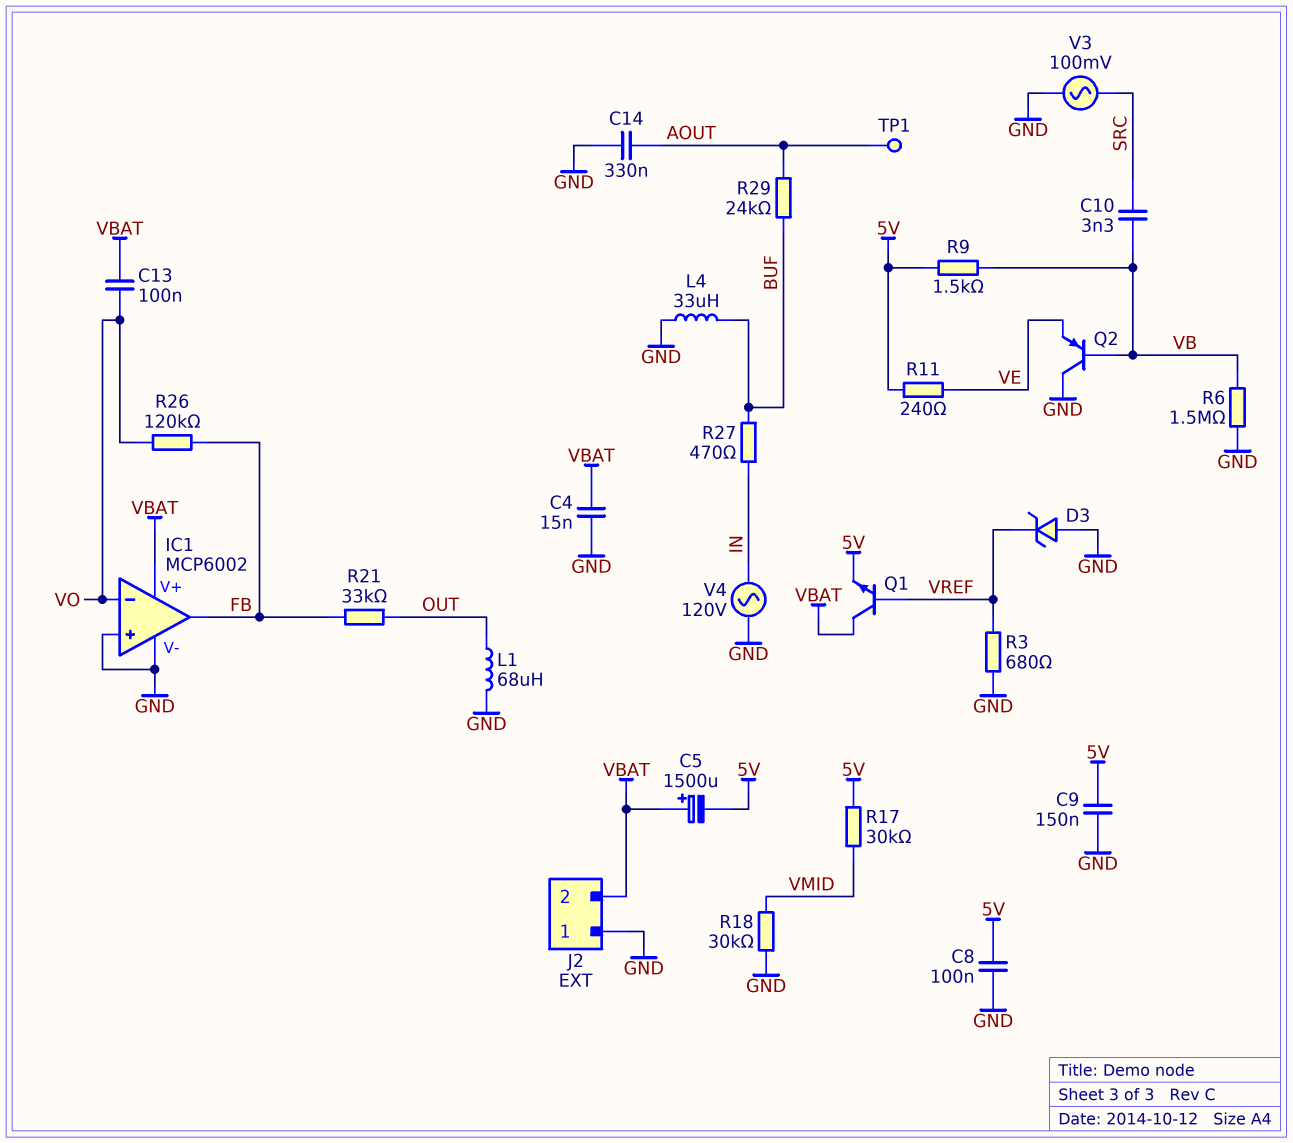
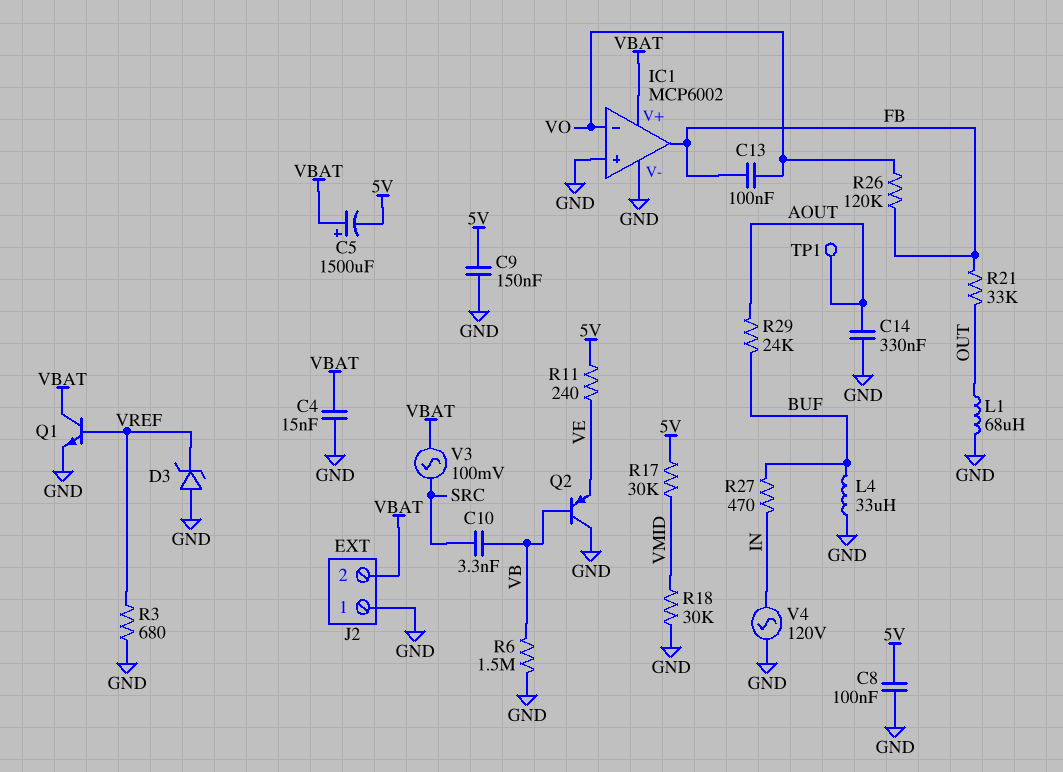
C13: 100nF (VBAT, VO) -> 100nF (FB, VO)
Q1: NPN (B VREF, C VBAT, E 5V) -> NPN (B VREF, C VBAT, E GND)
R9: 1.5k (5V, VB) -> none
V3: AC 100mV (GND, SRC) -> AC 100mV (SRC, VBAT)

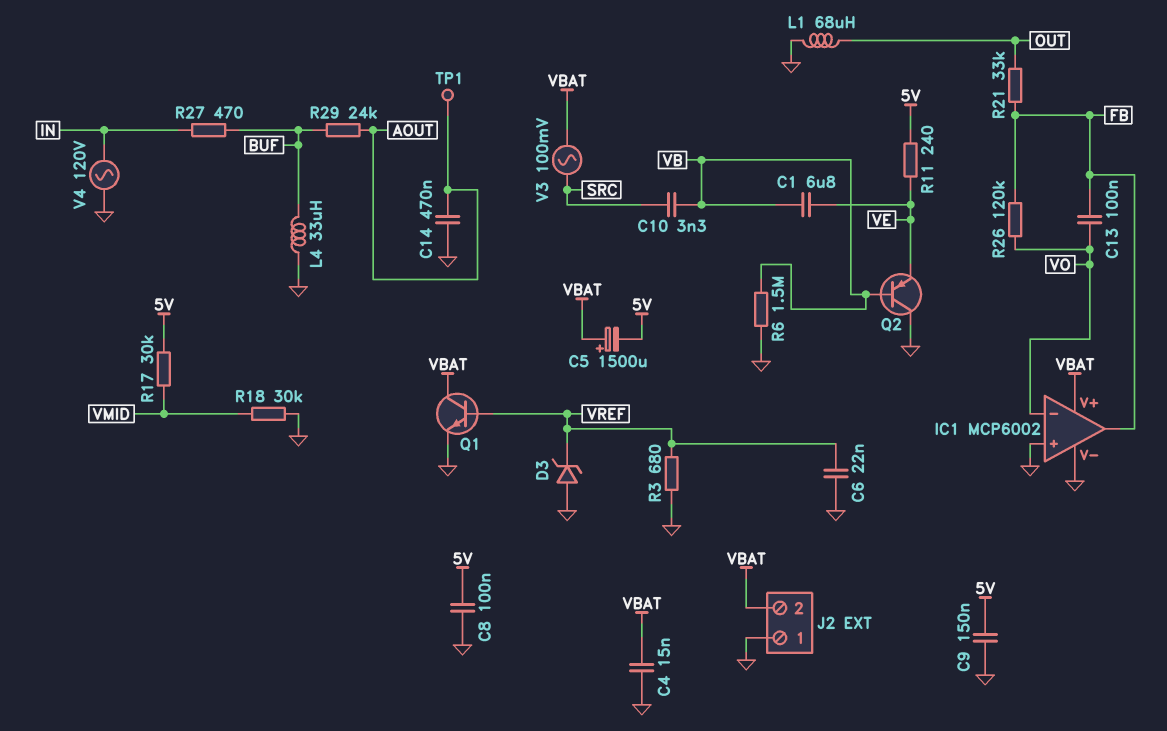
C1: none -> 6.8uF (VB, VE)
C6: none -> 22nF (GND, VREF)
C14: 330nF (AOUT, GND) -> 470nF (AOUT, GND)

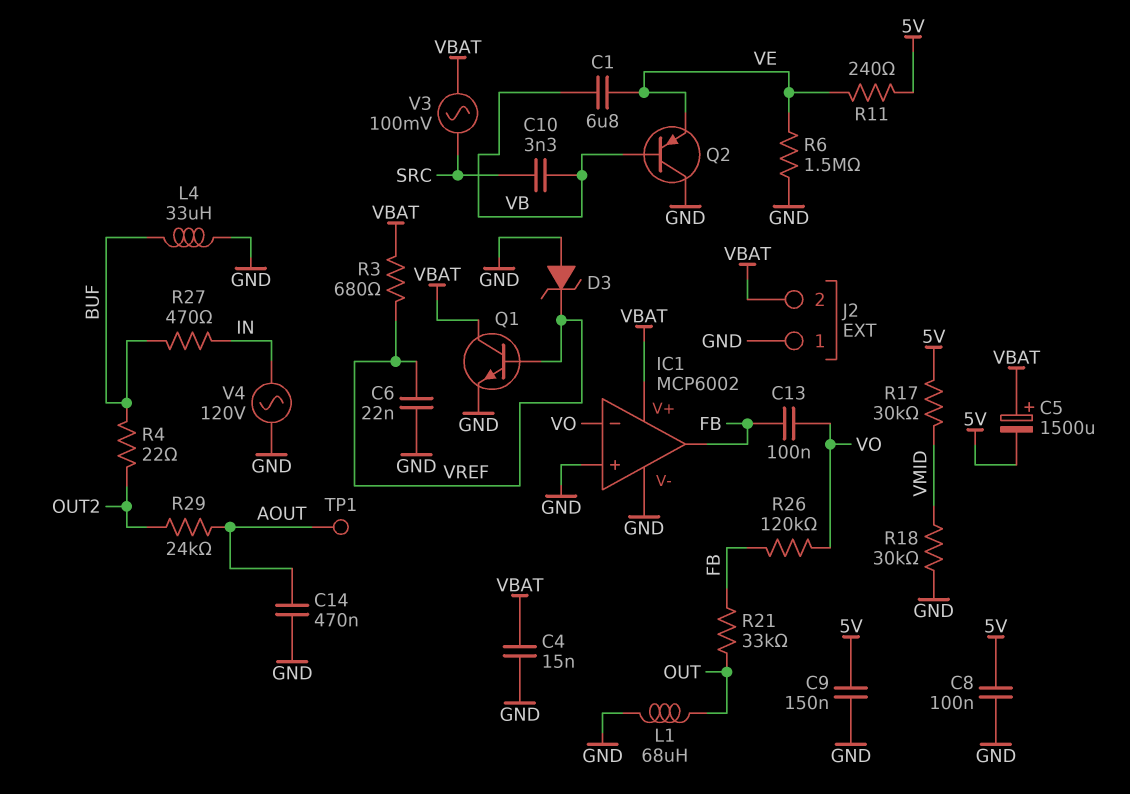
R3: 680 (GND, VREF) -> 680 (VBAT, VREF)
R4: none -> 22 (BUF, OUT2)
R6: 1.5M (GND, VB) -> 1.5M (GND, VE)
R29: 24k (AOUT, BUF) -> 24k (AOUT, OUT2)

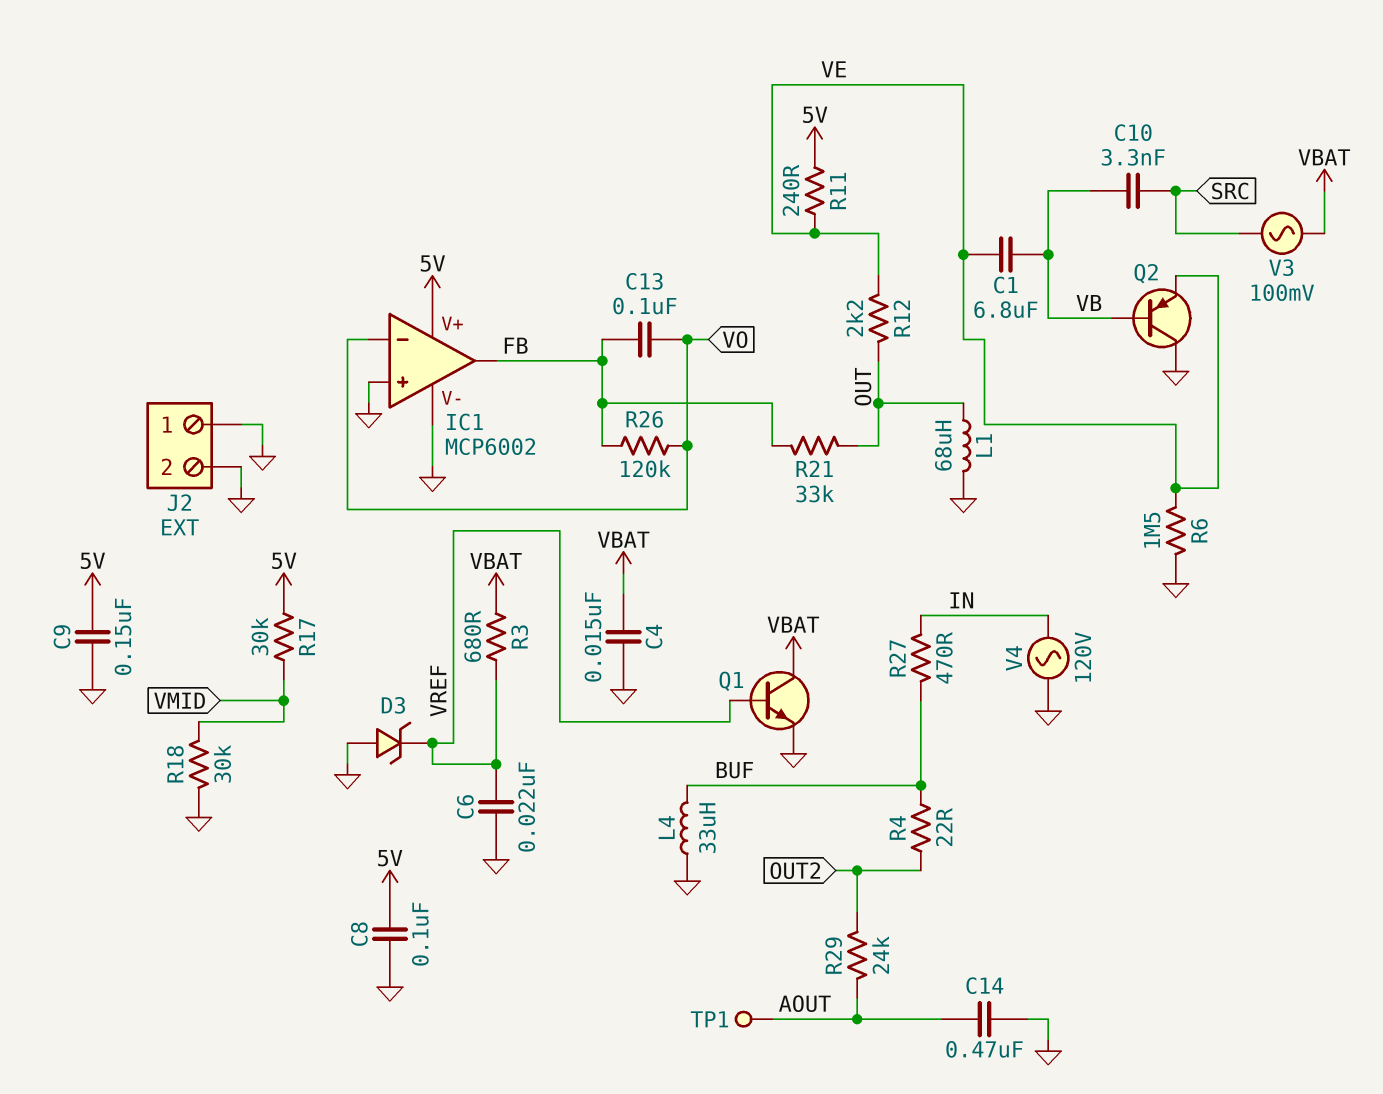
C5: 1500uF (plus VBAT, minus 5V) -> none
IC1 pin V+: VBAT -> 5V
J2 pin 2: VBAT -> GND
R12: none -> 2.2k (OUT, VE)

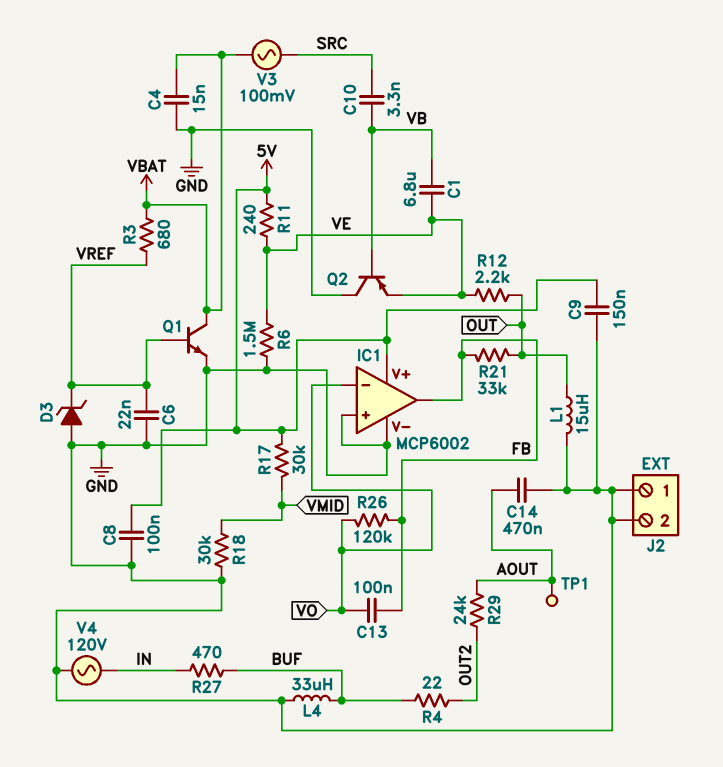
L1: 68uH (GND, OUT) -> 15uH (GND, OUT)

